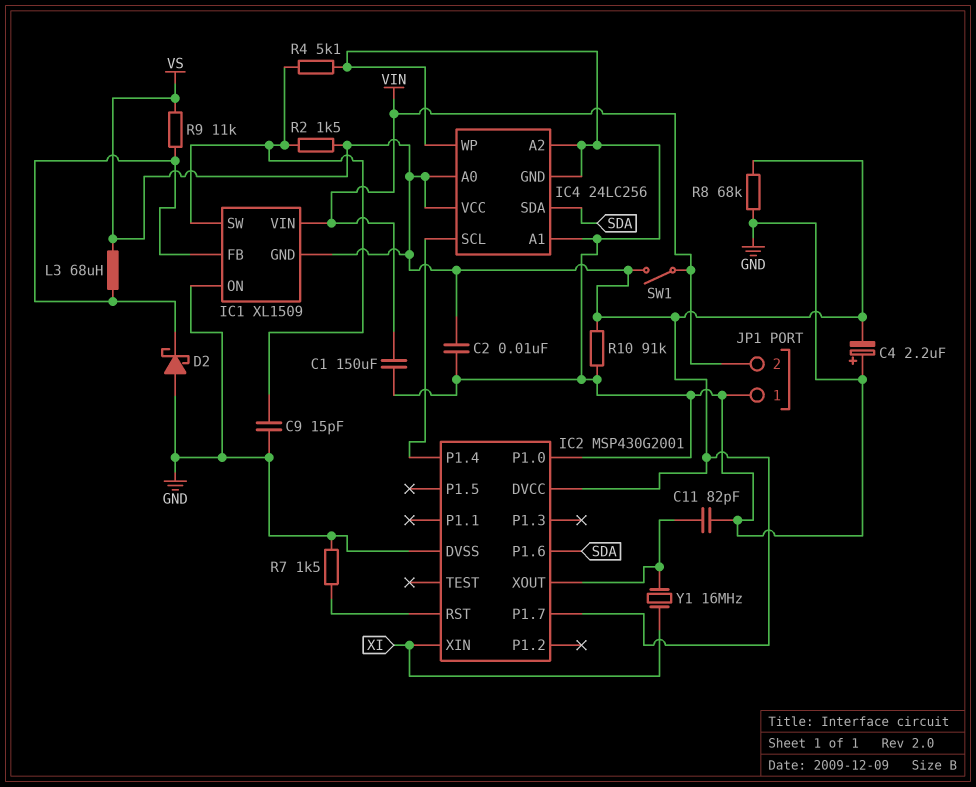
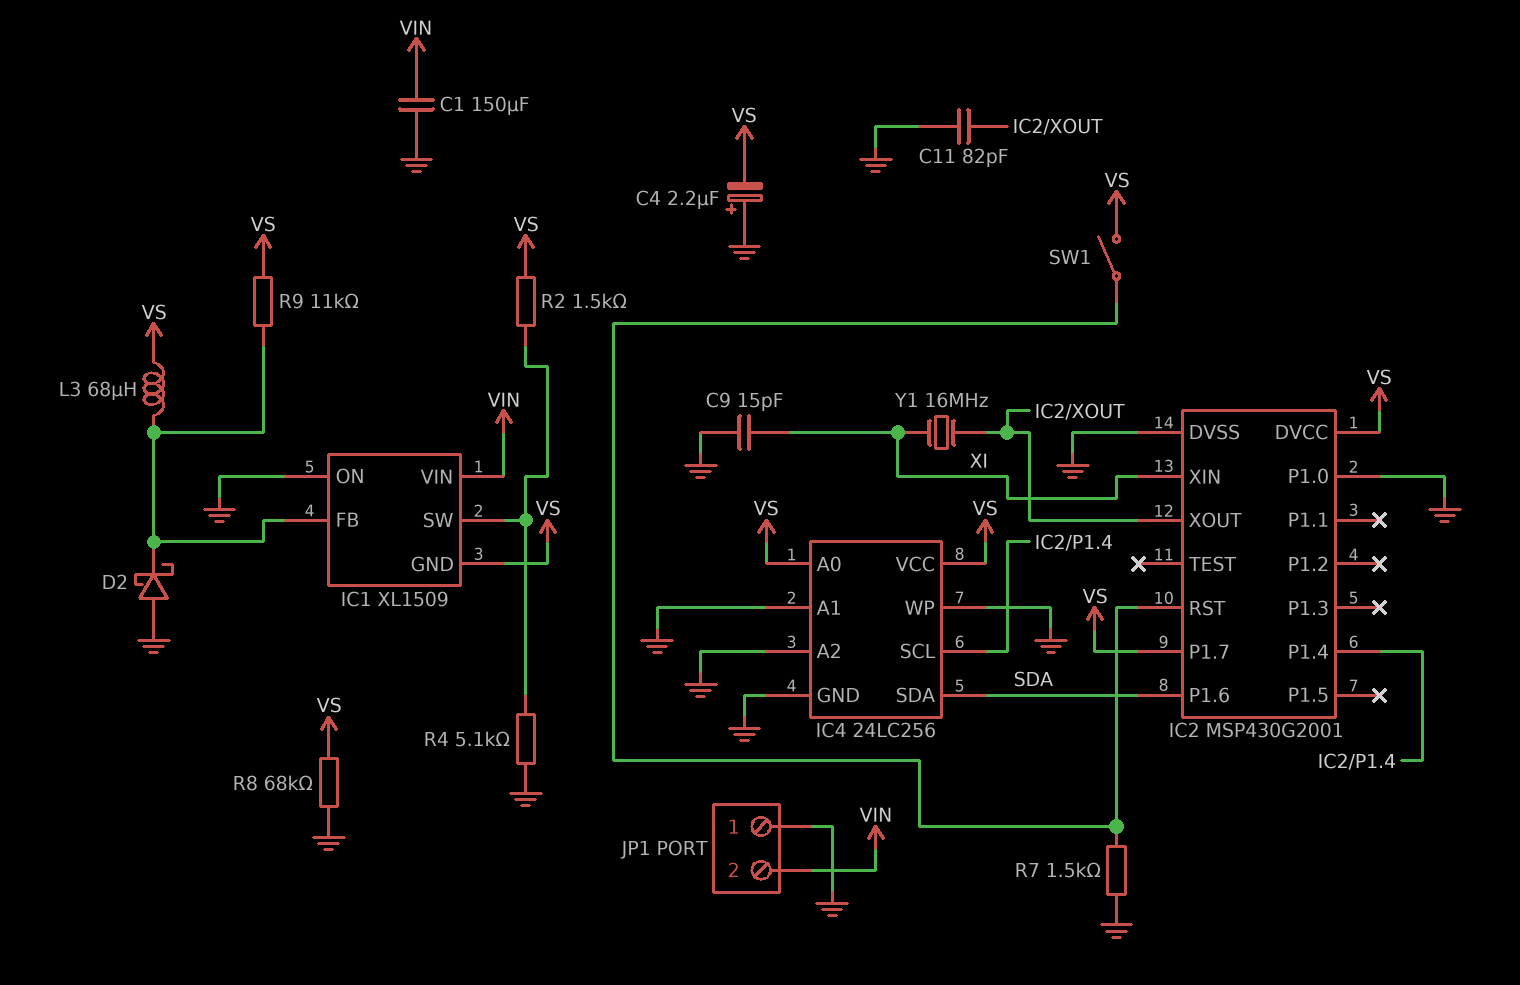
C2: 10nF (GND, VS) -> none
C9: 15pF (GND, IC1/SW) -> 15pF (GND, XI)
R10: 91k (GND, VS) -> none
SW1: switch (VIN, VS) -> switch (IC2/RST, VS)

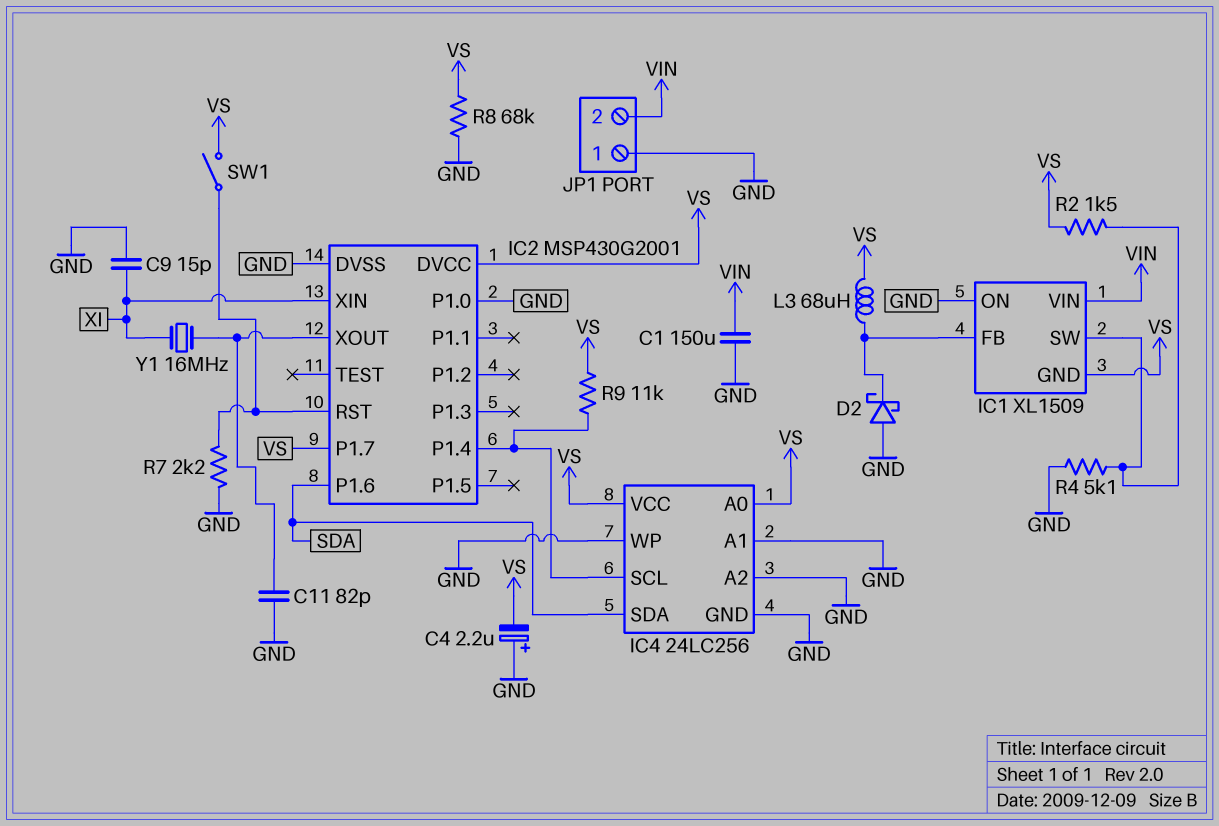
R7: 1.5k (GND, IC2/RST) -> 2.2k (GND, IC2/RST)
R9: 11k (IC1/FB, VS) -> 11k (IC2/P1.4, VS)

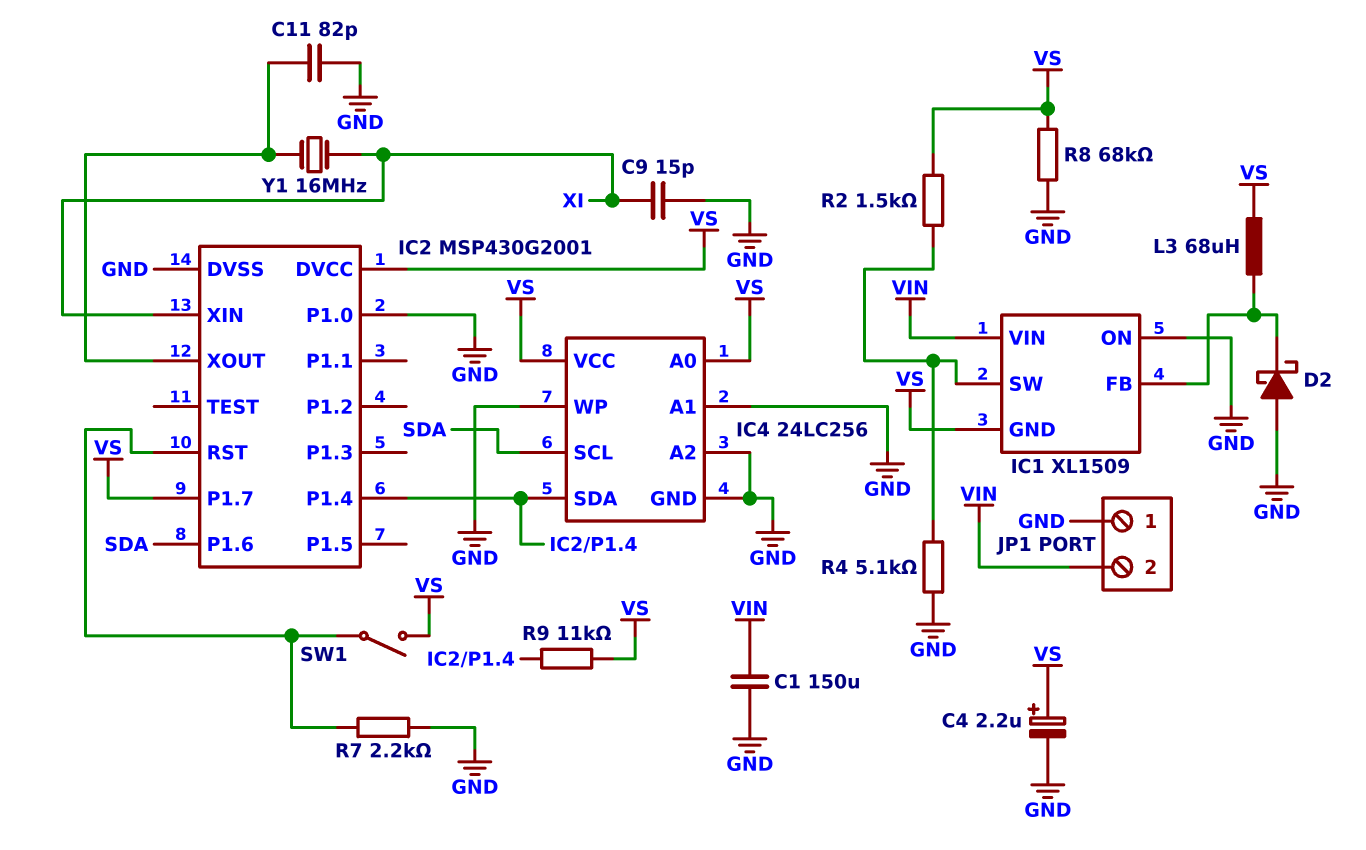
C4: 2.2uF (plus GND, minus VS) -> 2.2uF (plus VS, minus GND)
IC4 pin SCL: IC2/P1.4 -> SDA
IC4 pin SDA: SDA -> IC2/P1.4

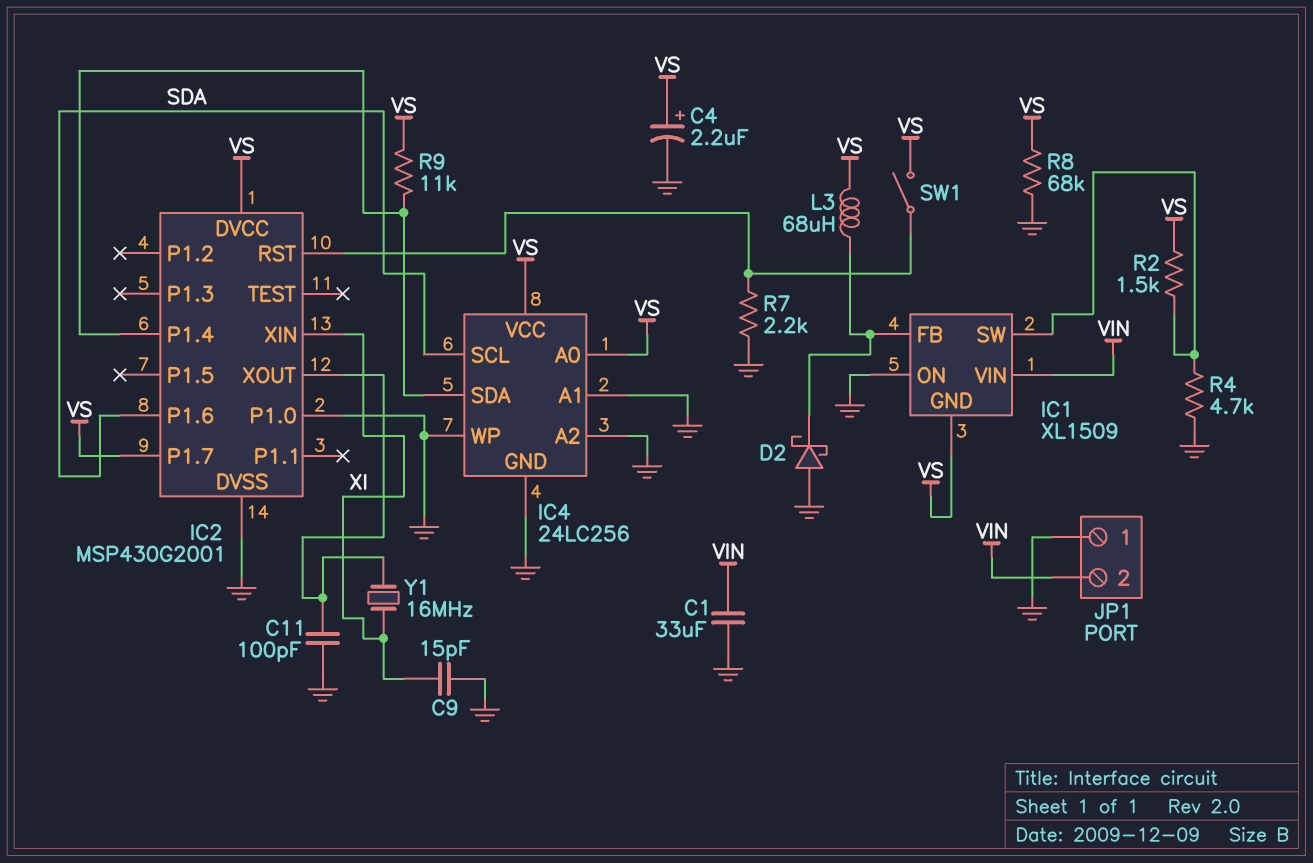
C1: 150uF (GND, VIN) -> 33uF (GND, VIN)
C11: 82pF (GND, IC2/XOUT) -> 100pF (GND, IC2/XOUT)
R4: 5.1k (GND, IC1/SW) -> 4.7k (GND, IC1/SW)

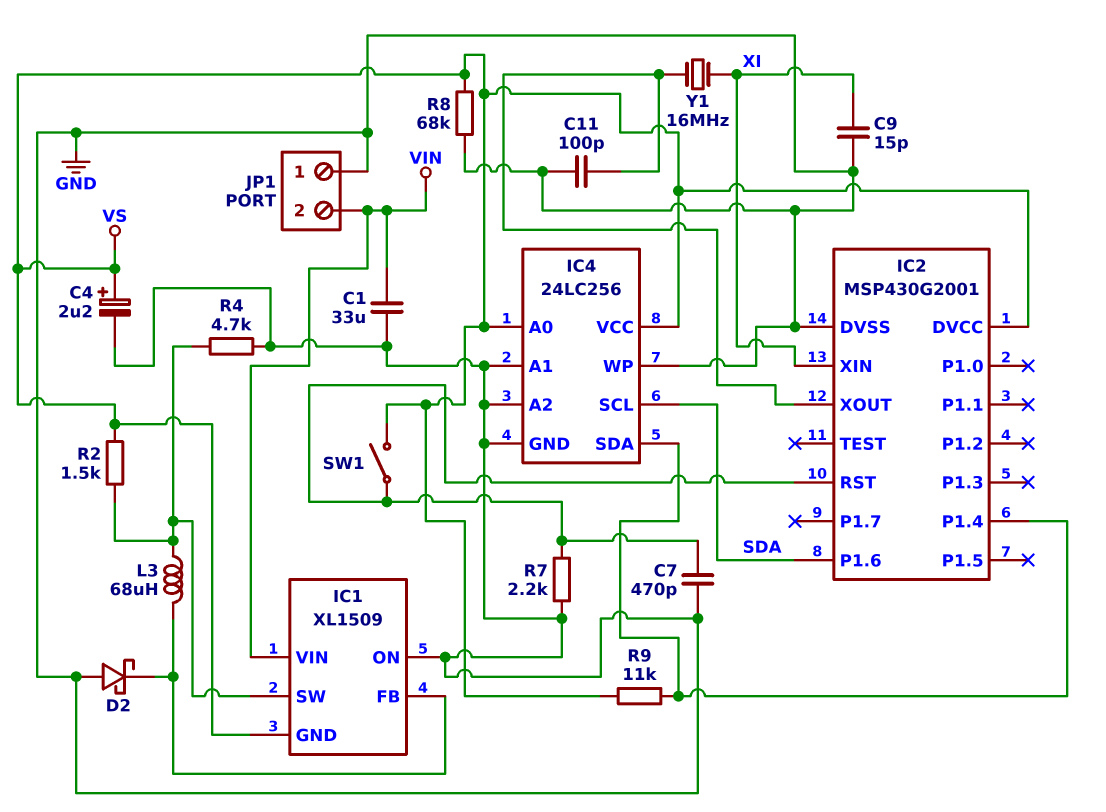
C7: none -> 470pF (GND, IC2/RST)
IC2 pin P1.0: GND -> none
IC2 pin P1.7: VS -> none
L3: 68uH (IC1/FB, VS) -> 68uH (IC1/FB, IC1/SW)

